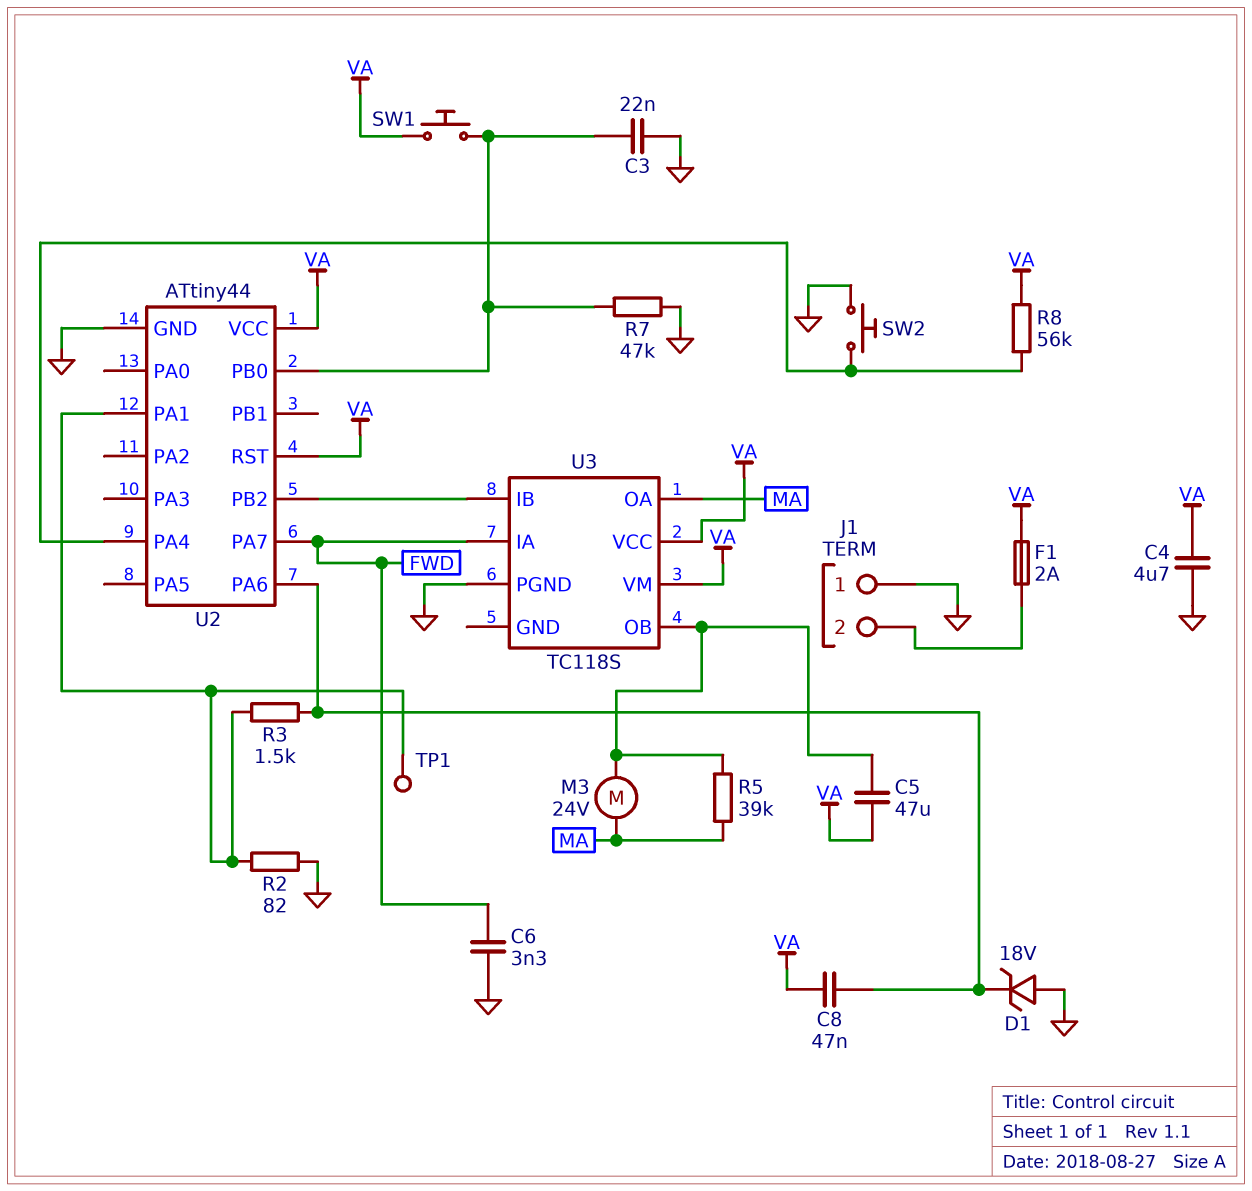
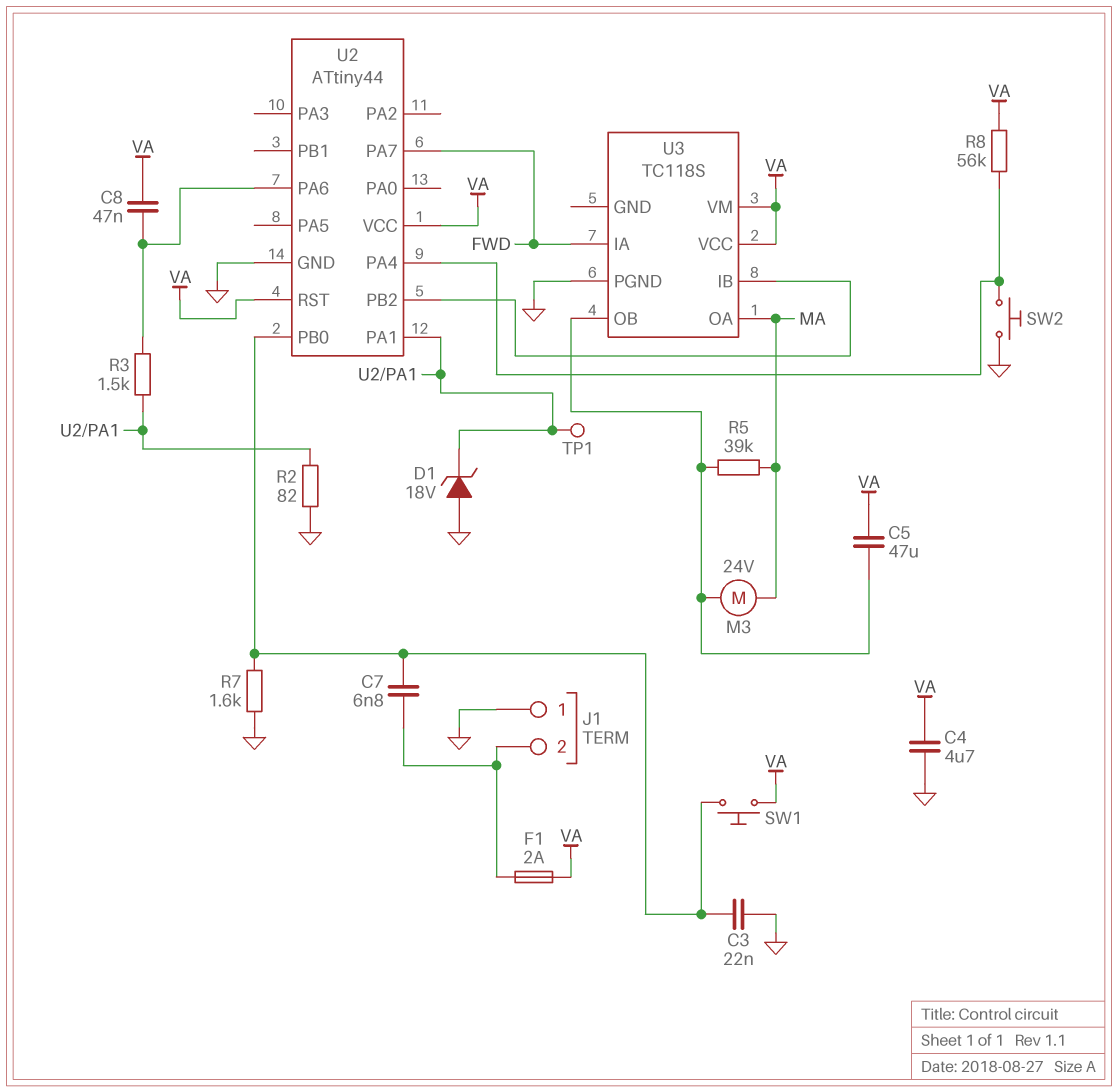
C6: 3.3nF (FWD, GND) -> none
C7: none -> 6.8nF (J1/2, U2/PB0)
D1: zener 18V (A GND, K U2/PA6) -> zener 18V (A GND, K U2/PA1)
R7: 47k (GND, U2/PB0) -> 1.6k (GND, U2/PB0)

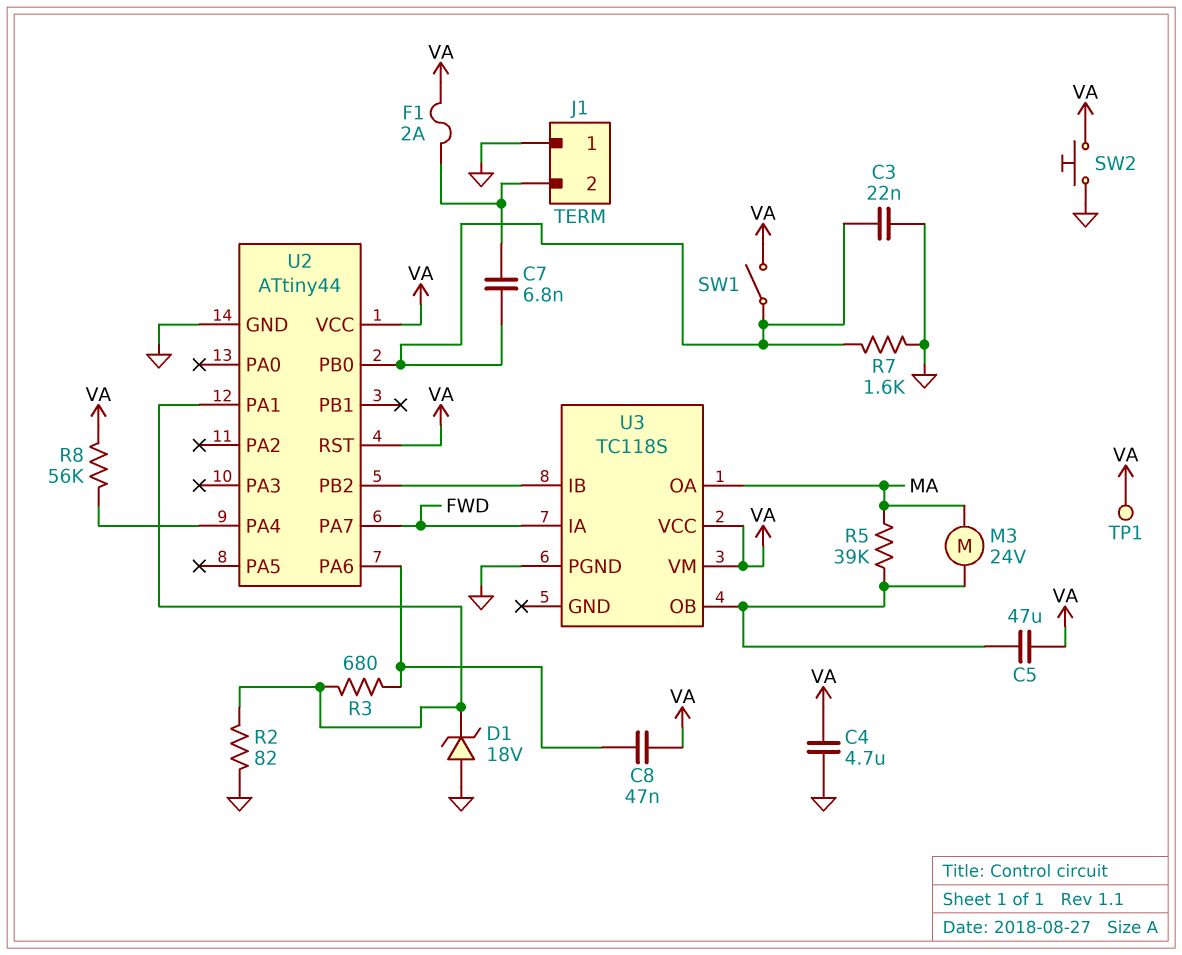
R3: 1.5k (U2/PA1, U2/PA6) -> 680 (U2/PA1, U2/PA6)
SW1: button (U2/PB0, VA) -> switch (U2/PB0, VA)
SW2: button (GND, U2/PA4) -> button (GND, VA)
TP1: test point (U2/PA1) -> test point (VA)

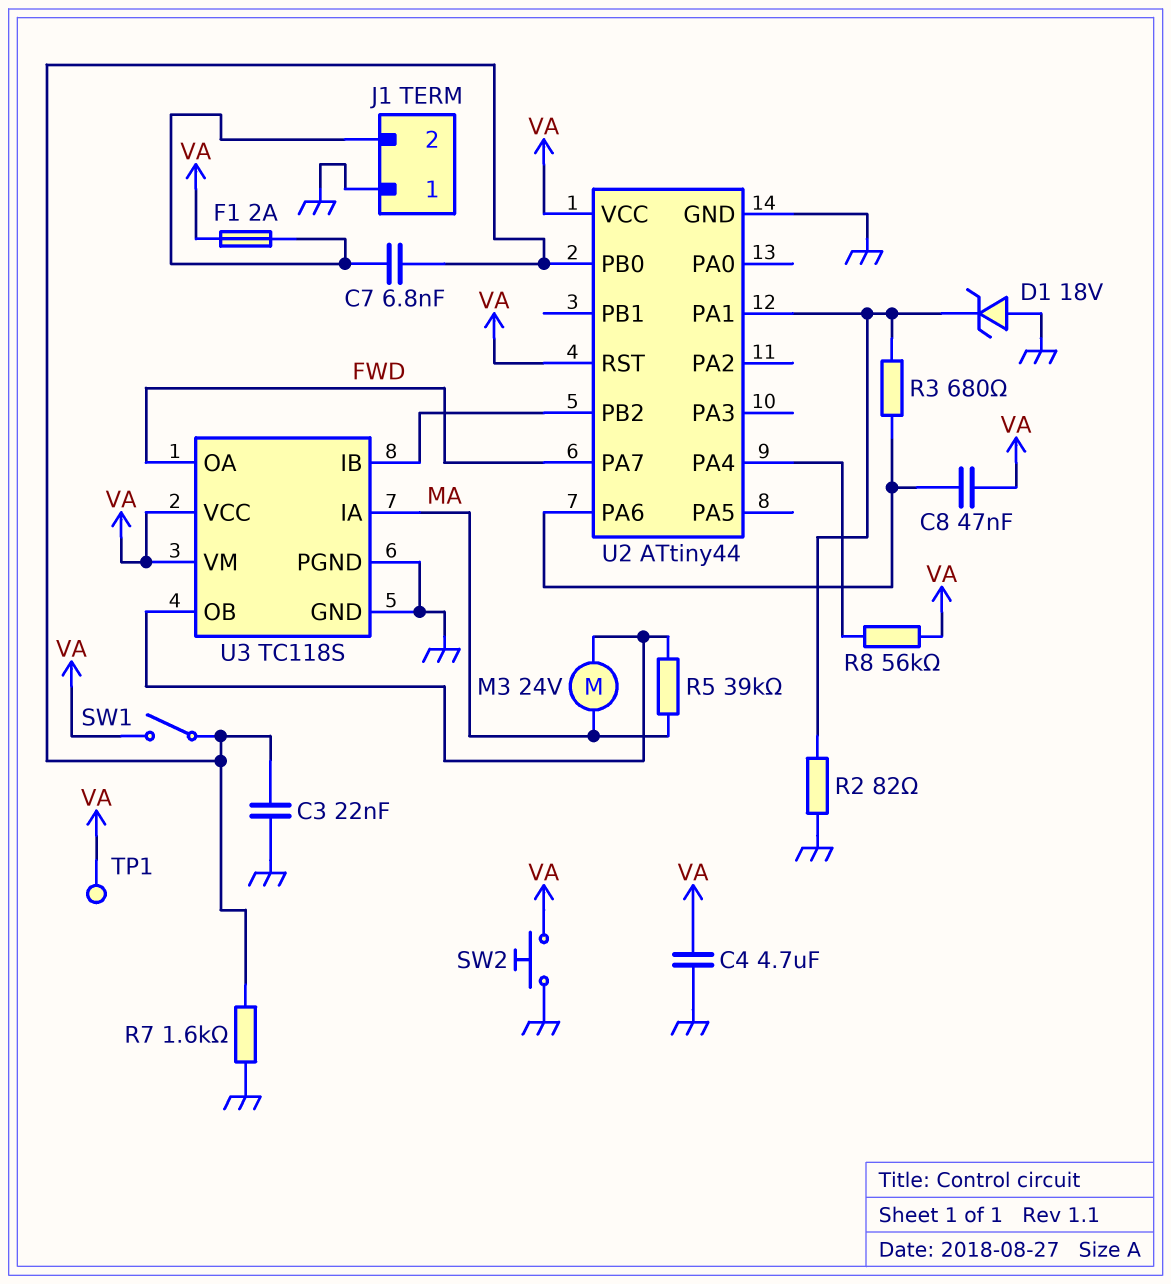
C5: 47uF (U3/OB, VA) -> none
U3 pin GND: none -> GND
U3 pin IA: FWD -> MA
U3 pin OA: MA -> FWD

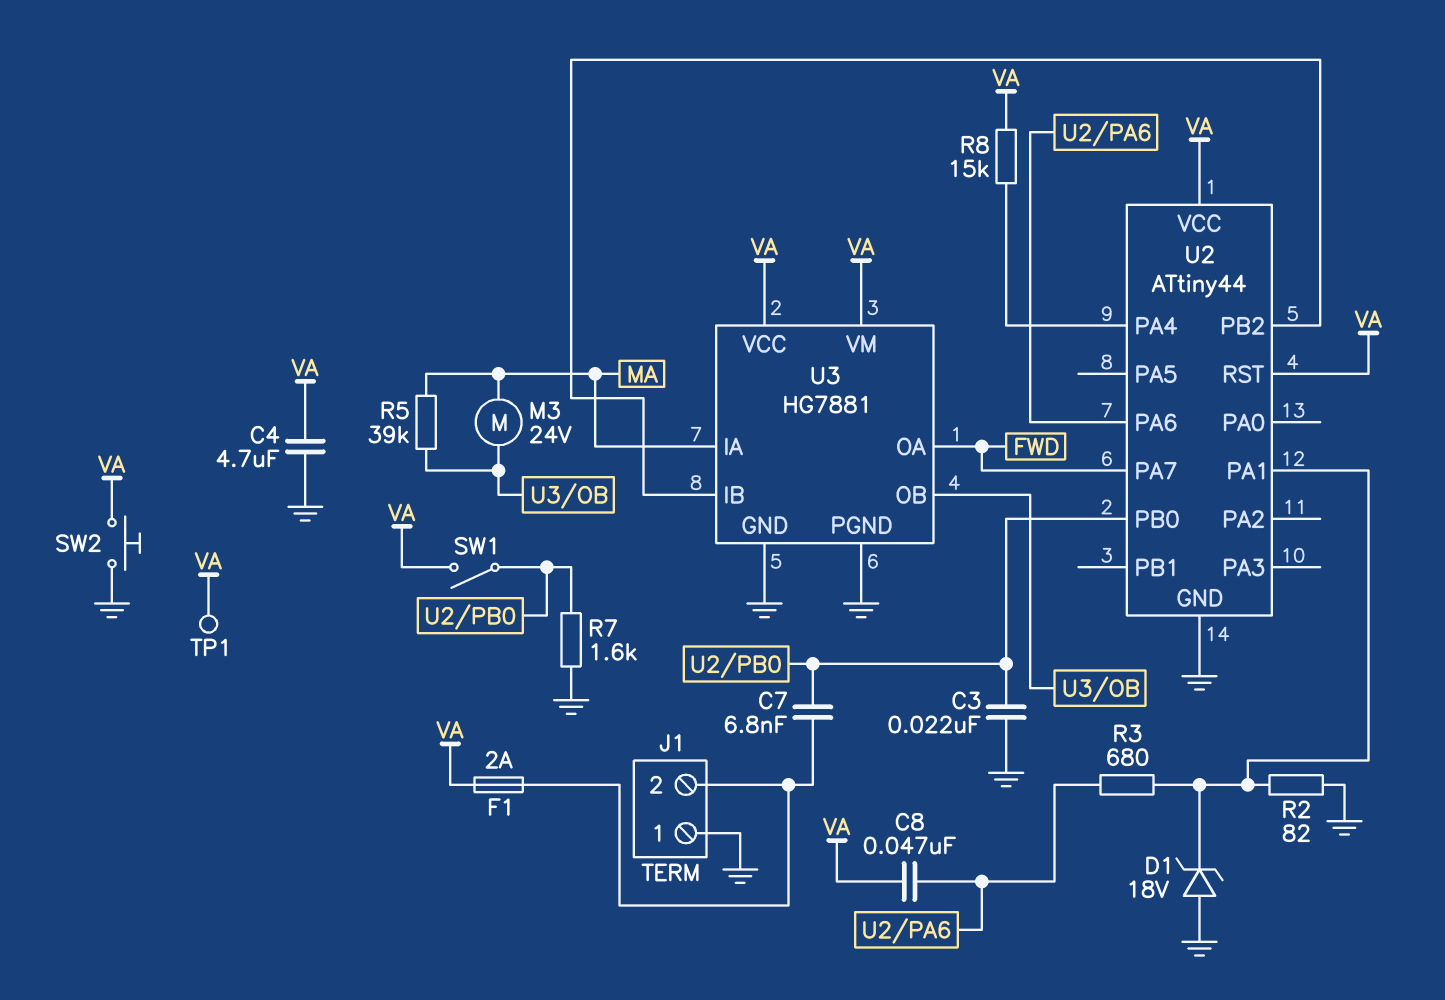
R8: 56k (U2/PA4, VA) -> 15k (U2/PA4, VA)
U3: TC118S -> HG7881

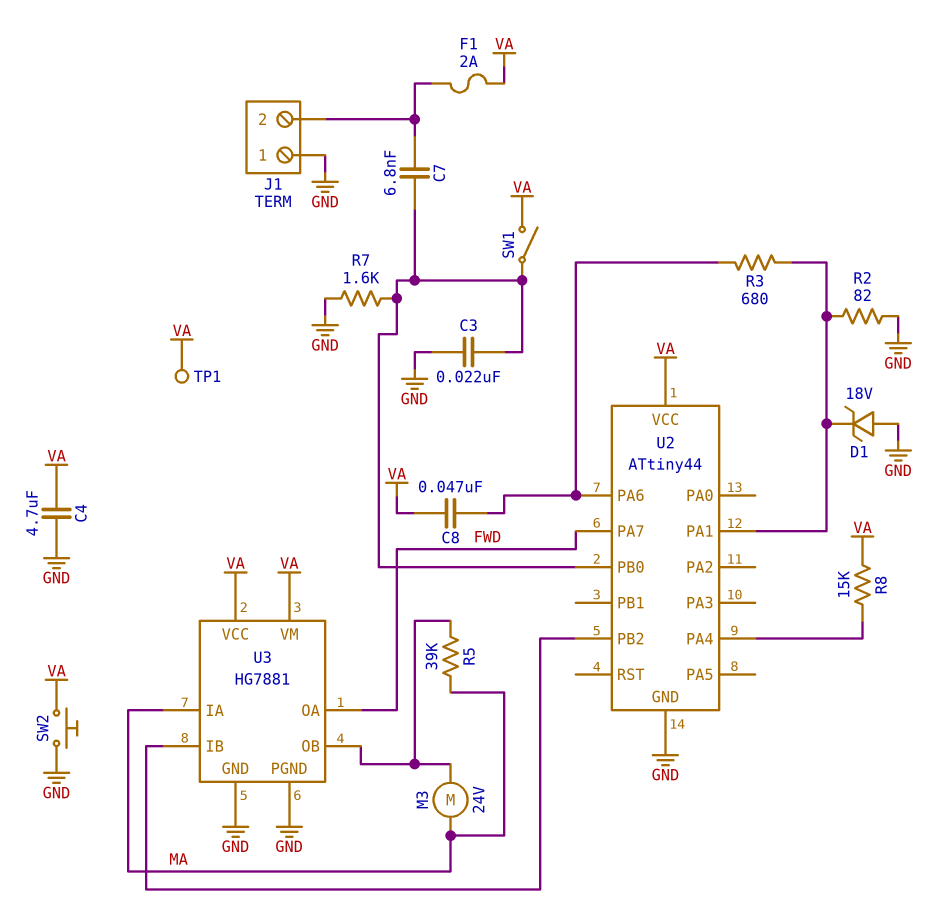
U2 pin RST: VA -> none

